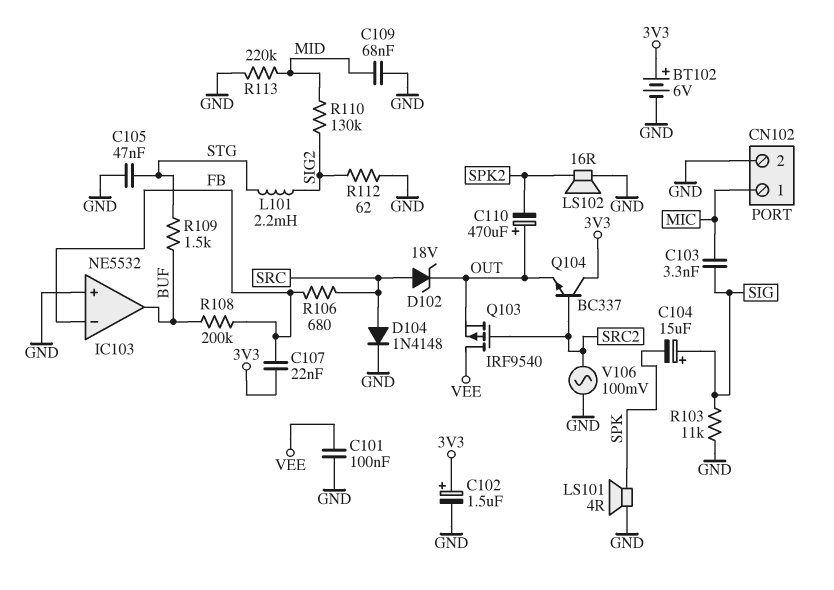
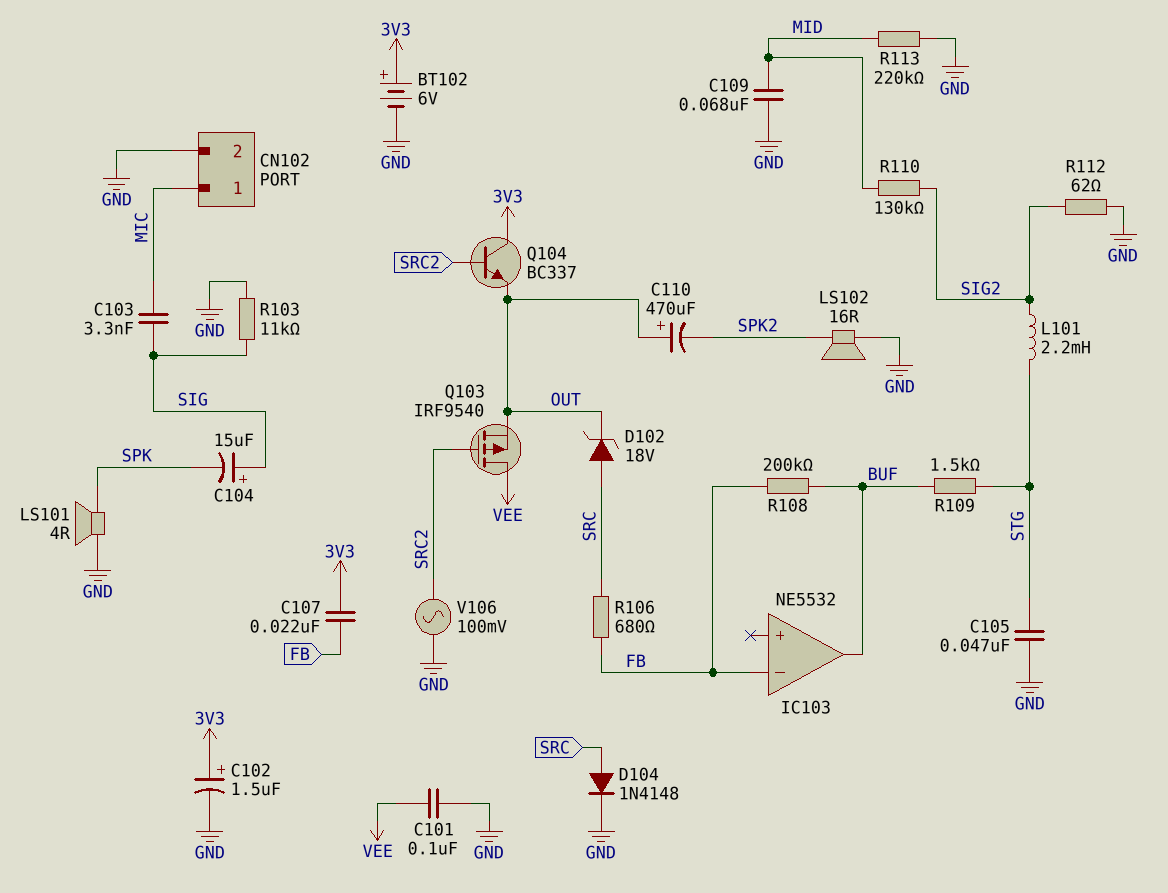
IC103 pin in+: GND -> none

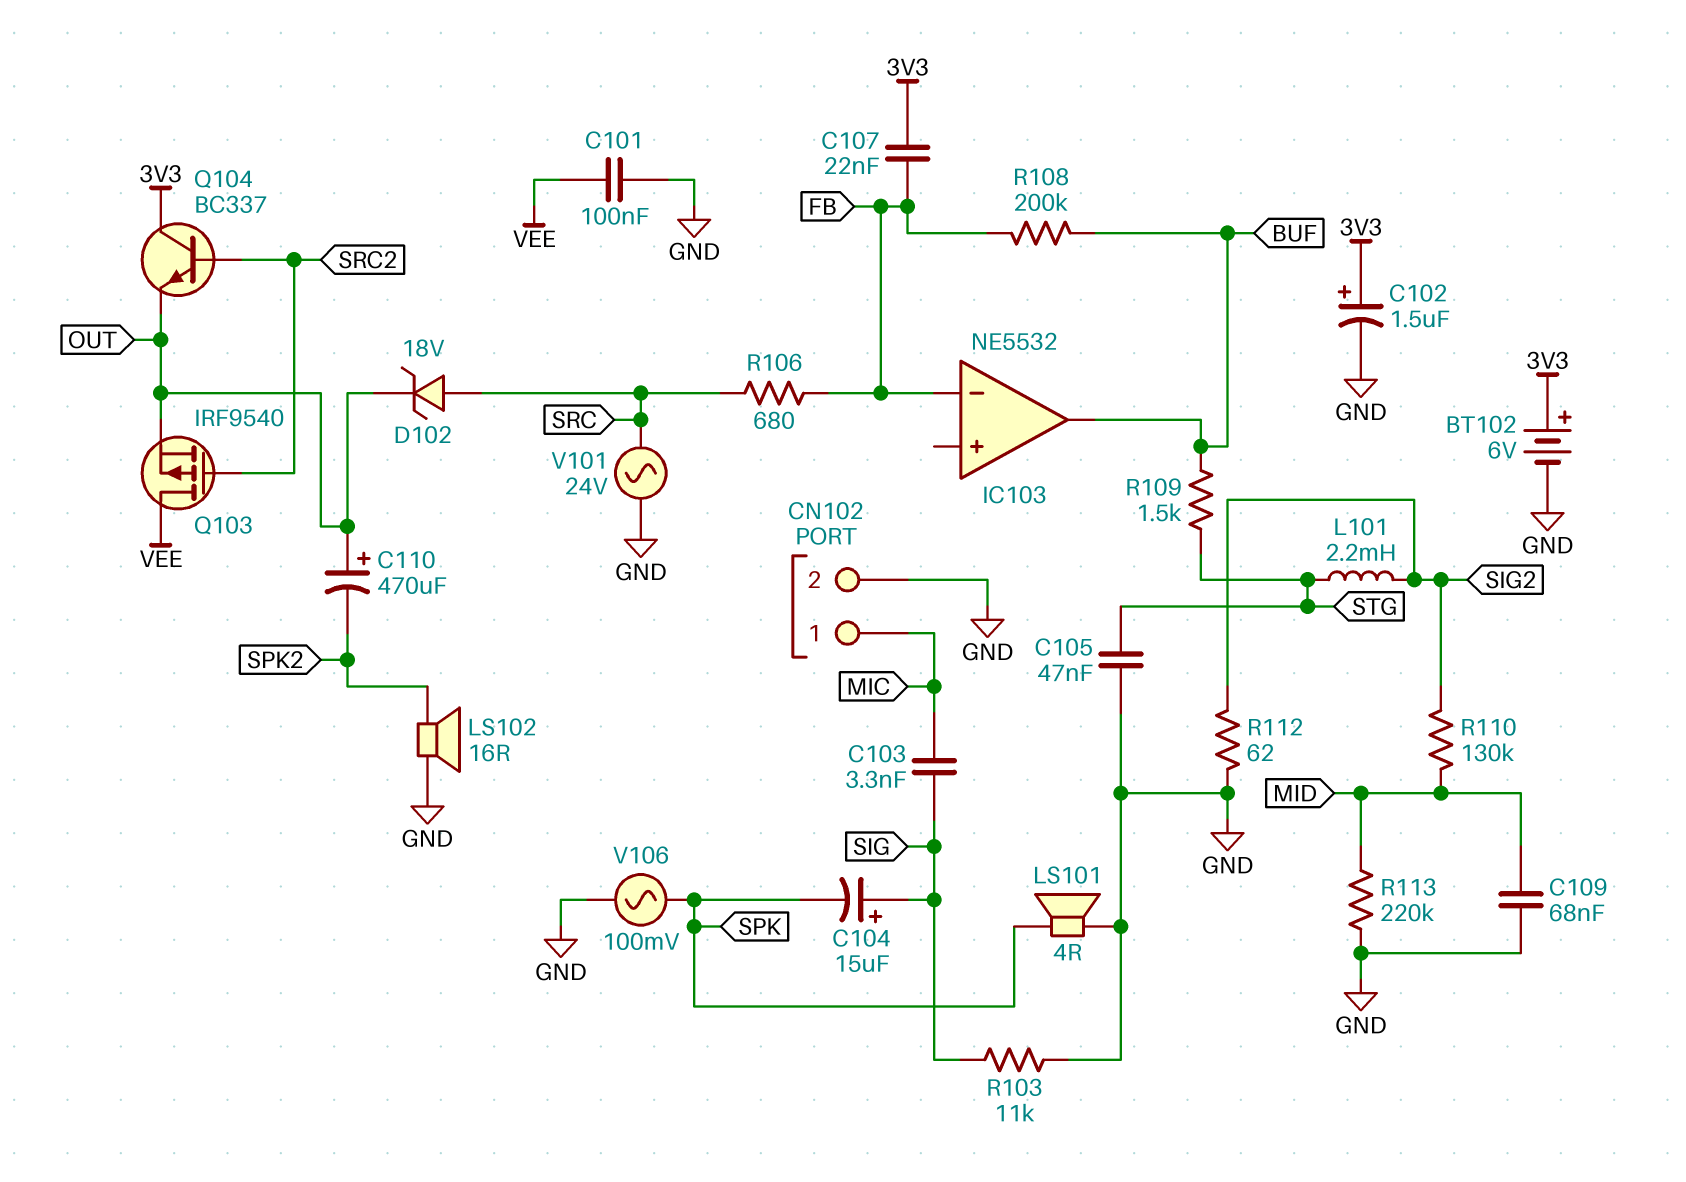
D104: diode 1N4148 (A SRC, K GND) -> none
V101: none -> AC 24V (GND, SRC)
V106: AC 100mV (GND, SRC2) -> AC 100mV (GND, SPK)

